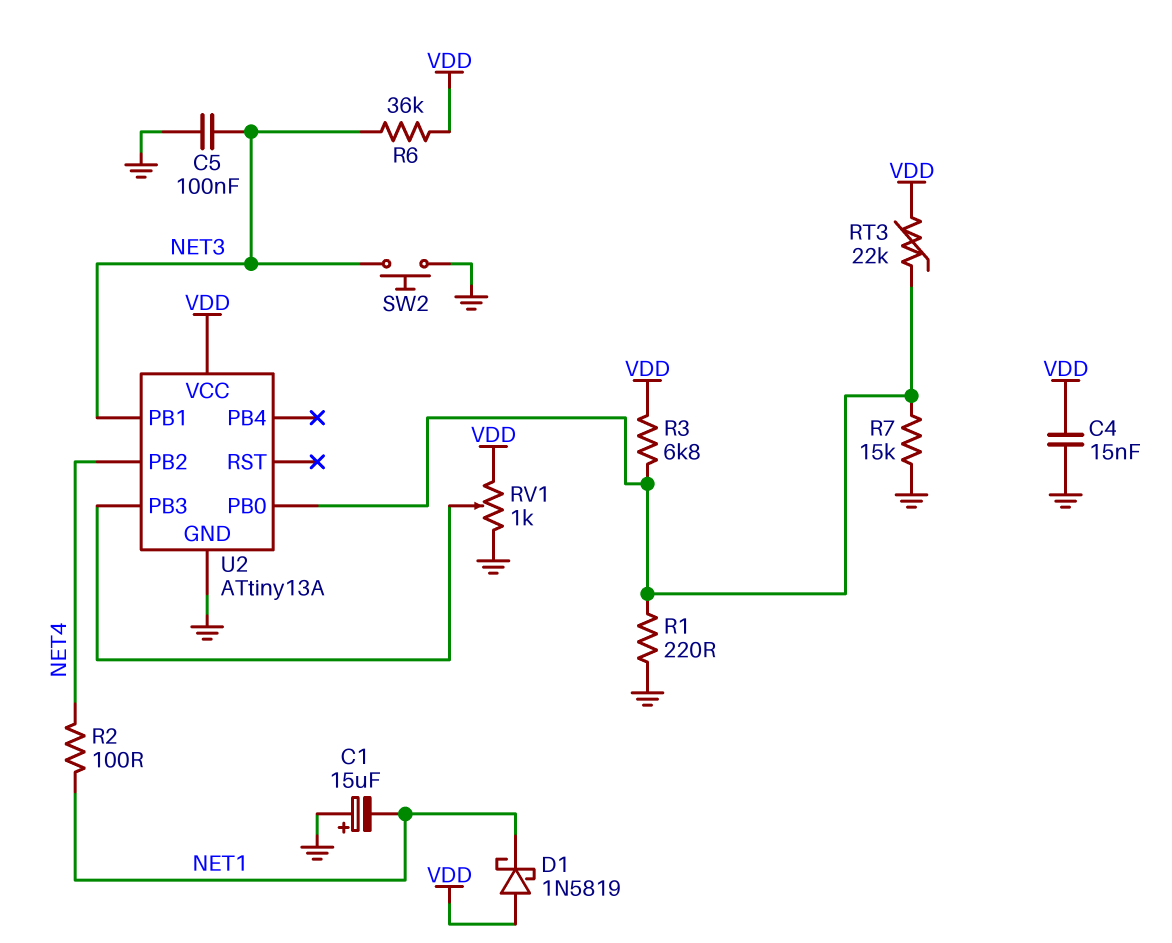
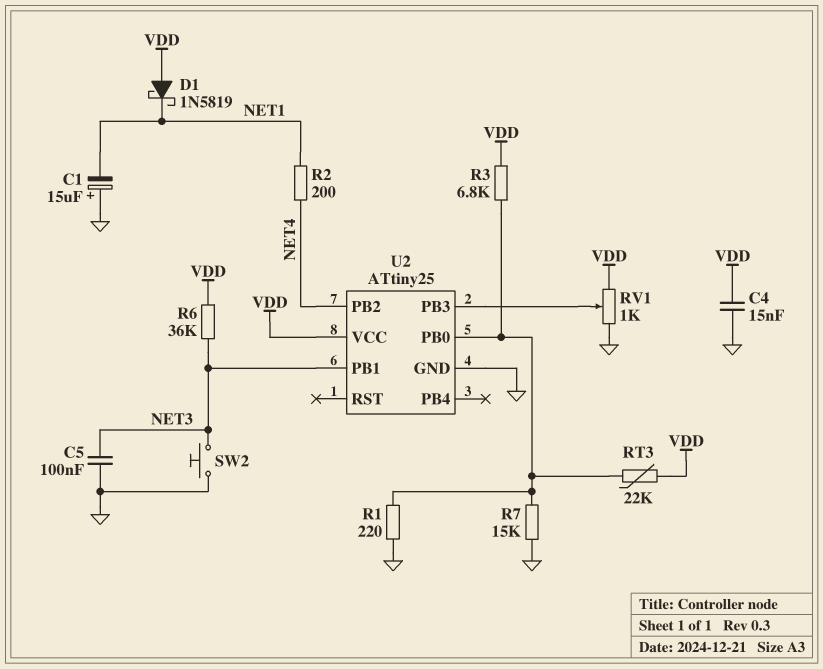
R2: 100 (NET1, NET4) -> 200 (NET1, NET4)
U2: ATtiny13A -> ATtiny25

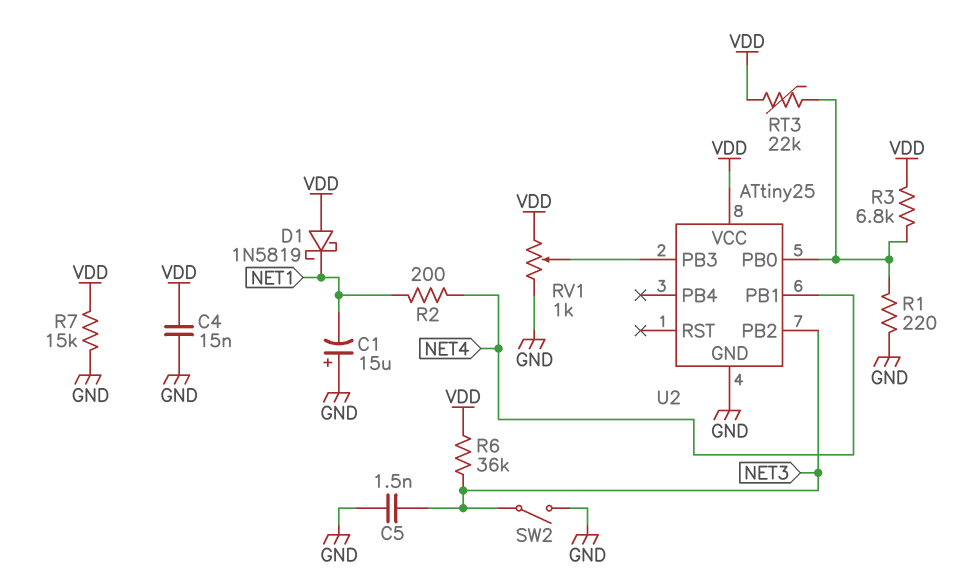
C5: 100nF (GND, NET3) -> 1.5nF (GND, NET3)
R7: 15k (GND, U2/PB0) -> 15k (GND, VDD)
SW2: button (GND, NET3) -> switch (GND, NET3)
U2 pin PB1: NET3 -> NET4
U2 pin PB2: NET4 -> NET3

